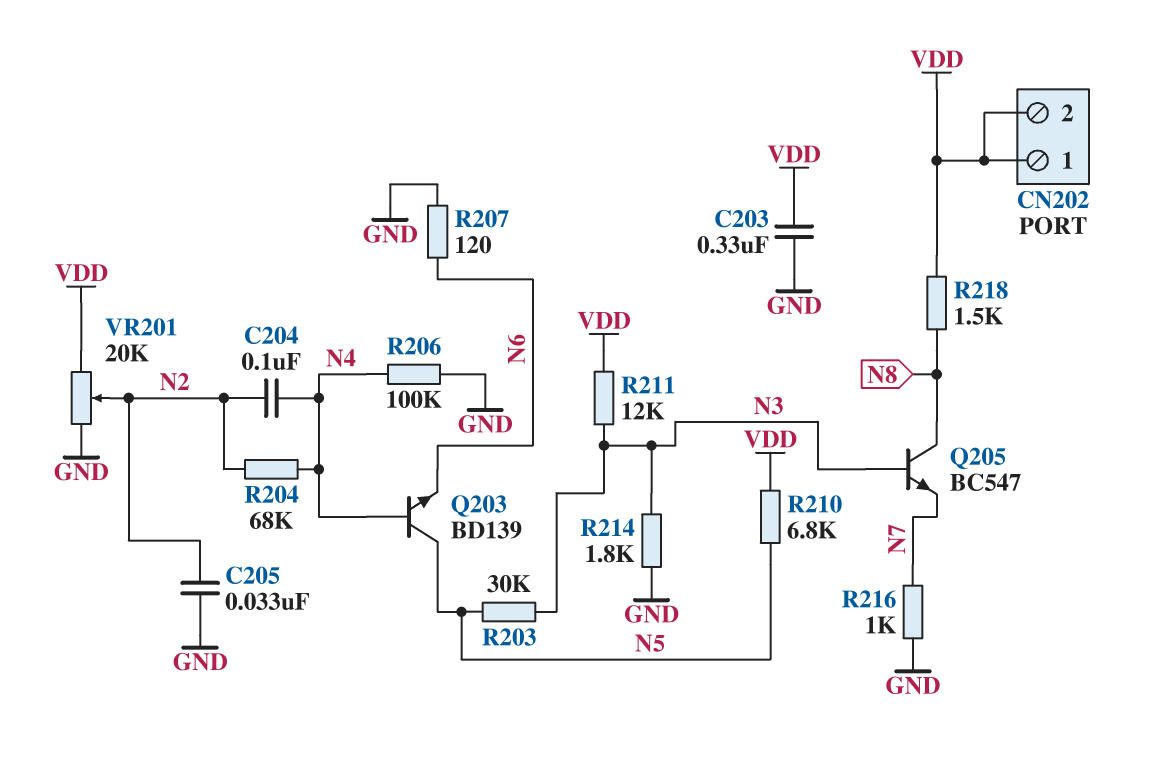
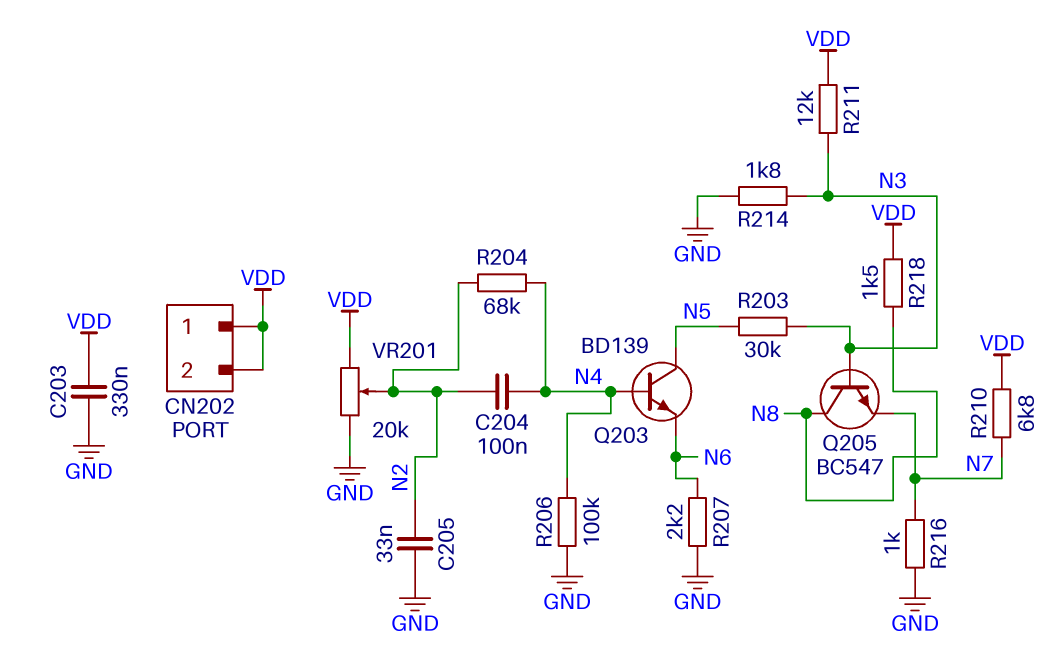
R207: 120 (GND, N6) -> 2.2k (GND, N6)
R210: 6.8k (N5, VDD) -> 6.8k (N7, VDD)

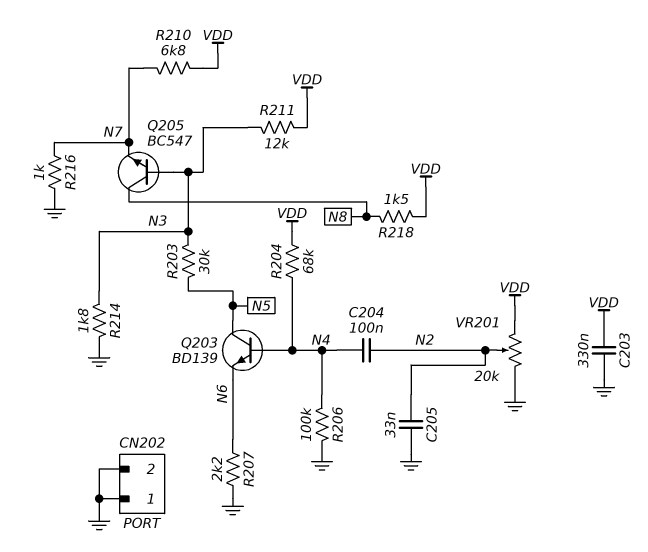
CN202 pin 1: VDD -> GND
CN202 pin 2: VDD -> GND
R204: 68k (N2, N4) -> 68k (N4, VDD)

